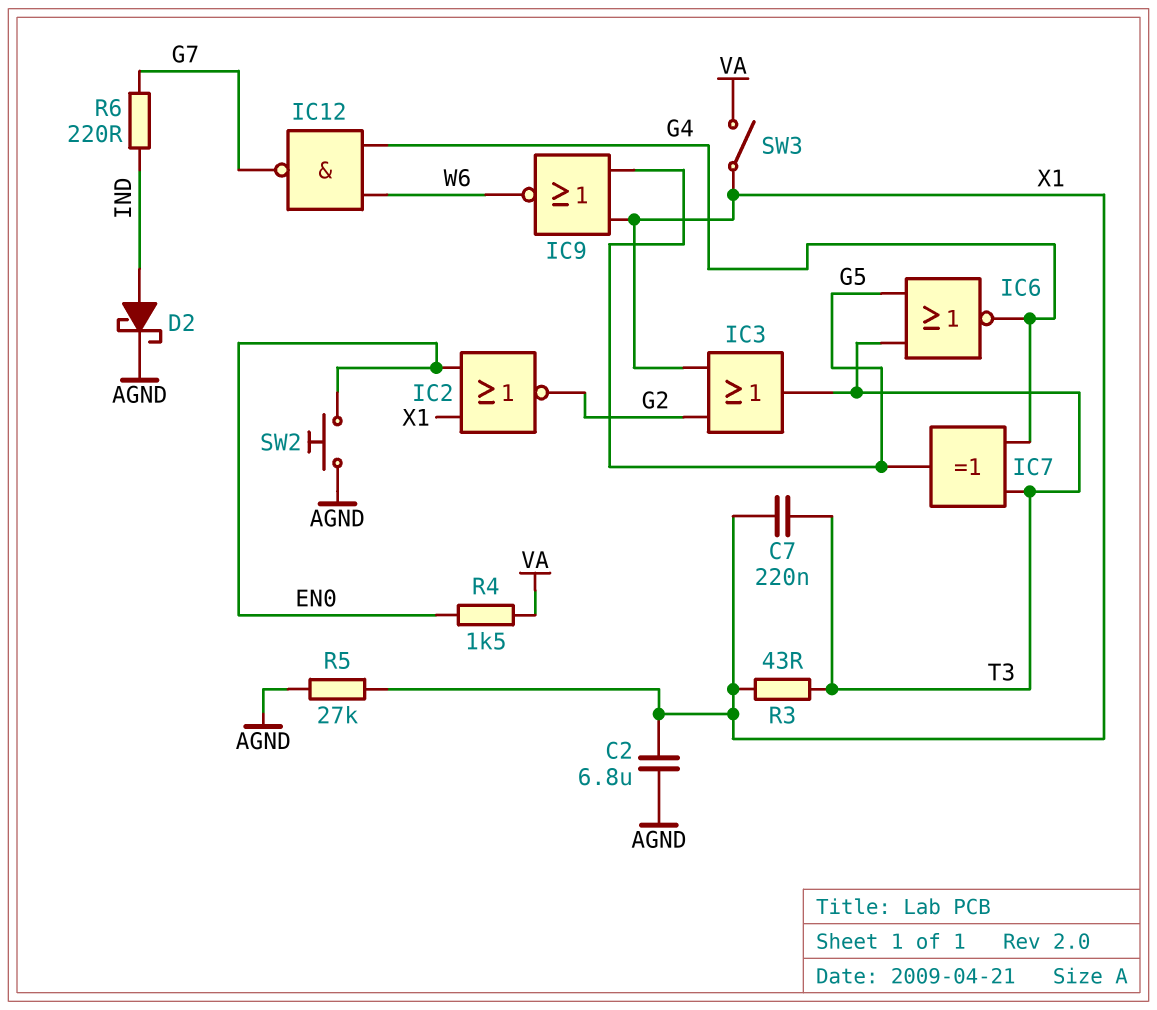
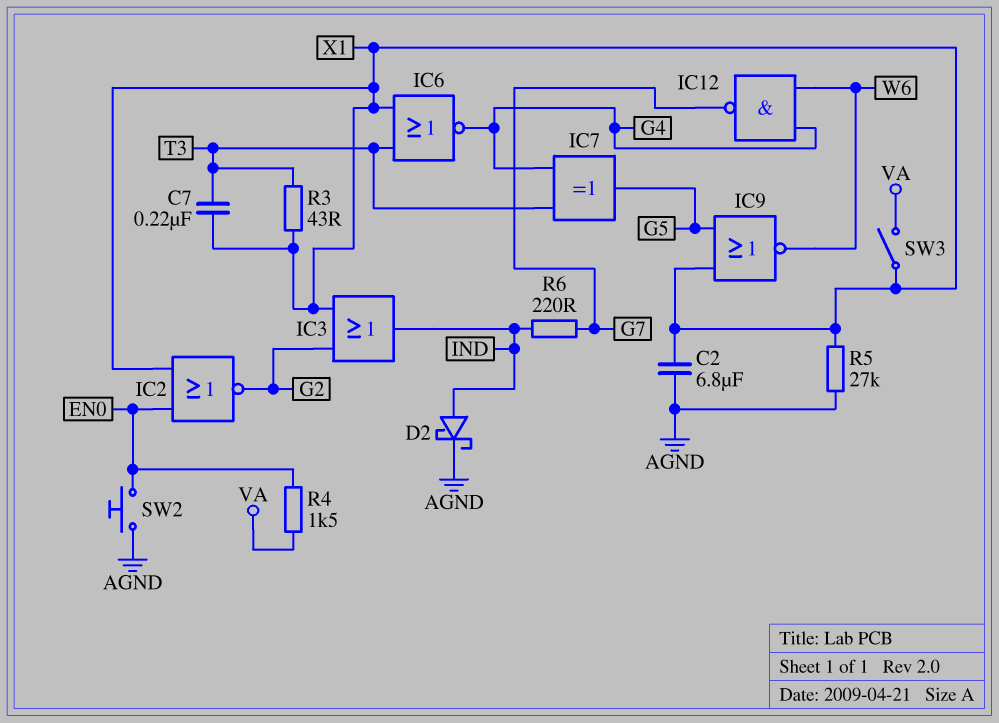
IC3: OR (in G2, in X1, out T3) -> OR (in G2, in X1, out IND)
IC6: NOR (in G5, in T3, out G4) -> NOR (in T3, in X1, out G4)

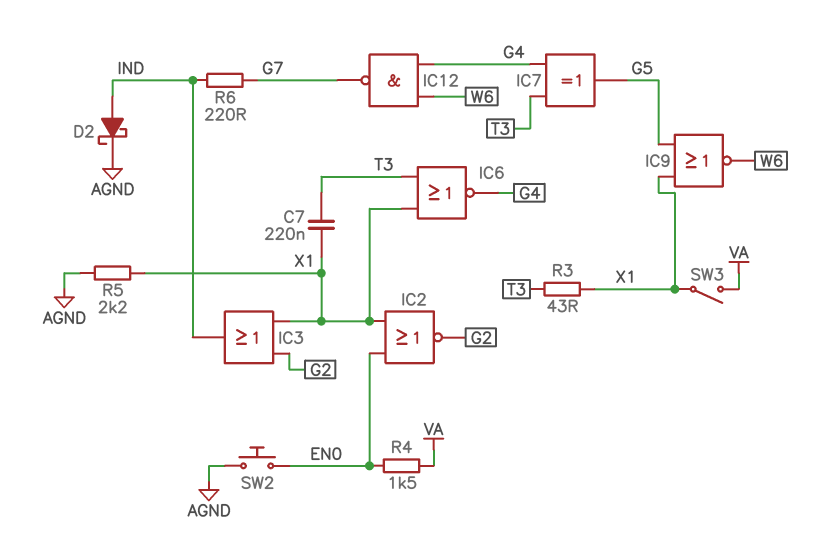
C2: 6.8uF (AGND, X1) -> none
R5: 27k (AGND, X1) -> 2.2k (AGND, X1)

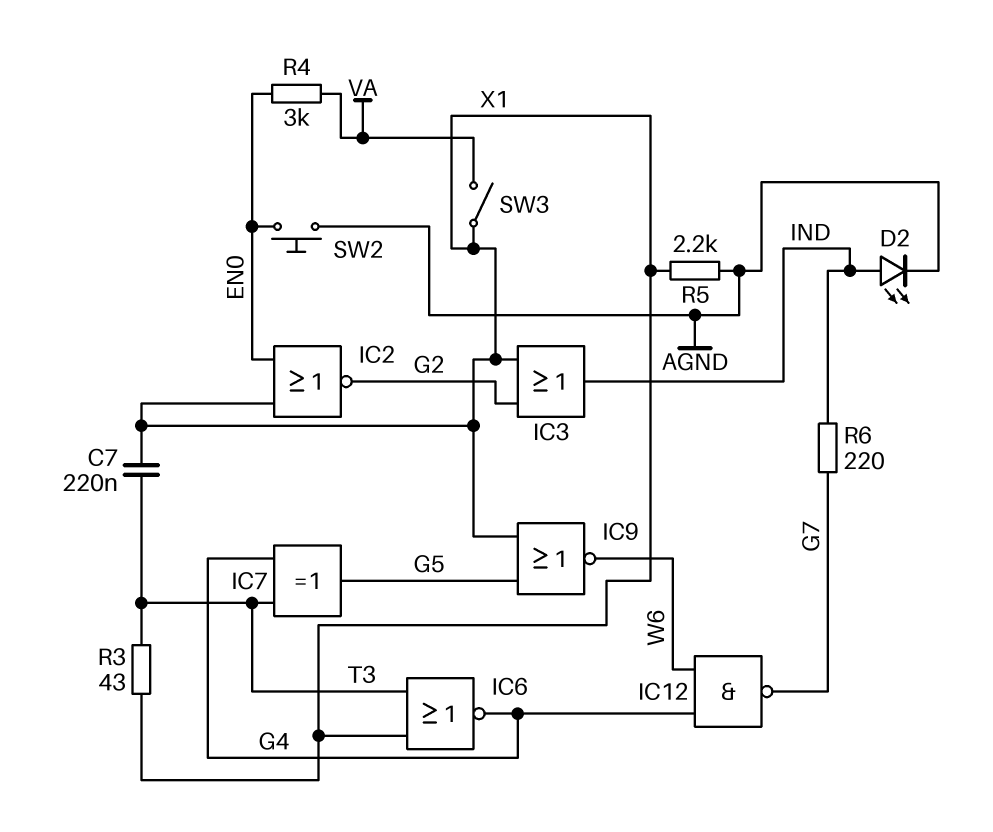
D2: schottky (A IND, K AGND) -> LED (A IND, K AGND)
R4: 1.5k (EN0, VA) -> 3k (EN0, VA)

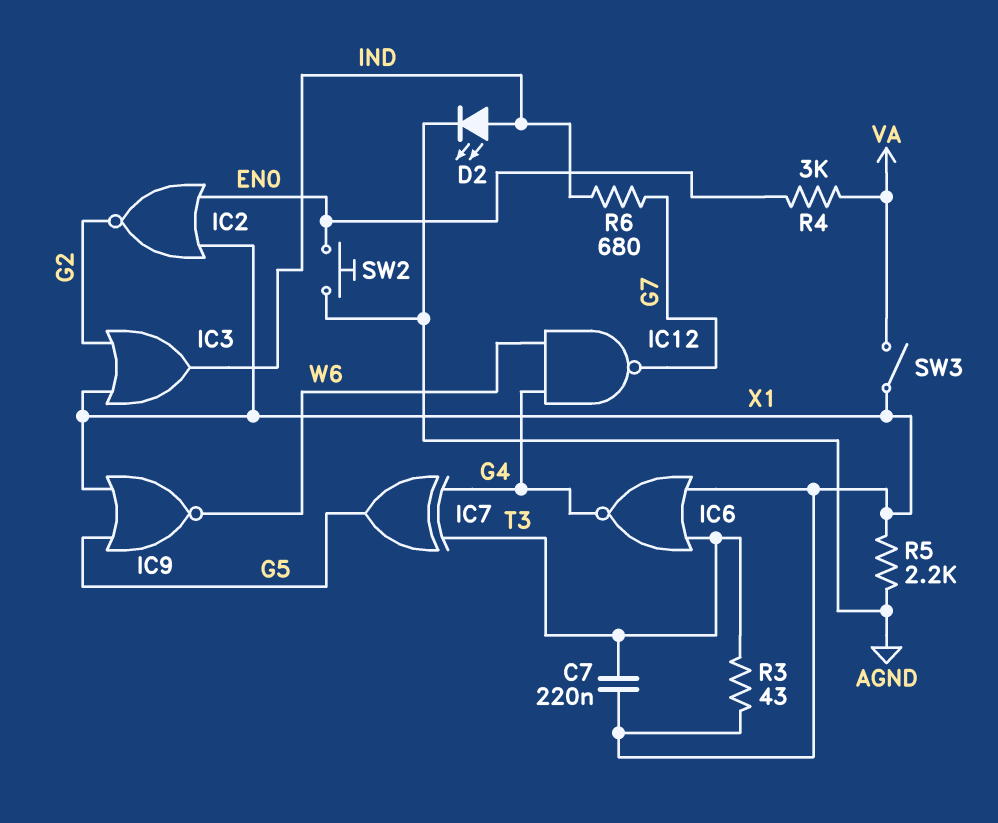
R6: 220 (G7, IND) -> 680 (G7, IND)

